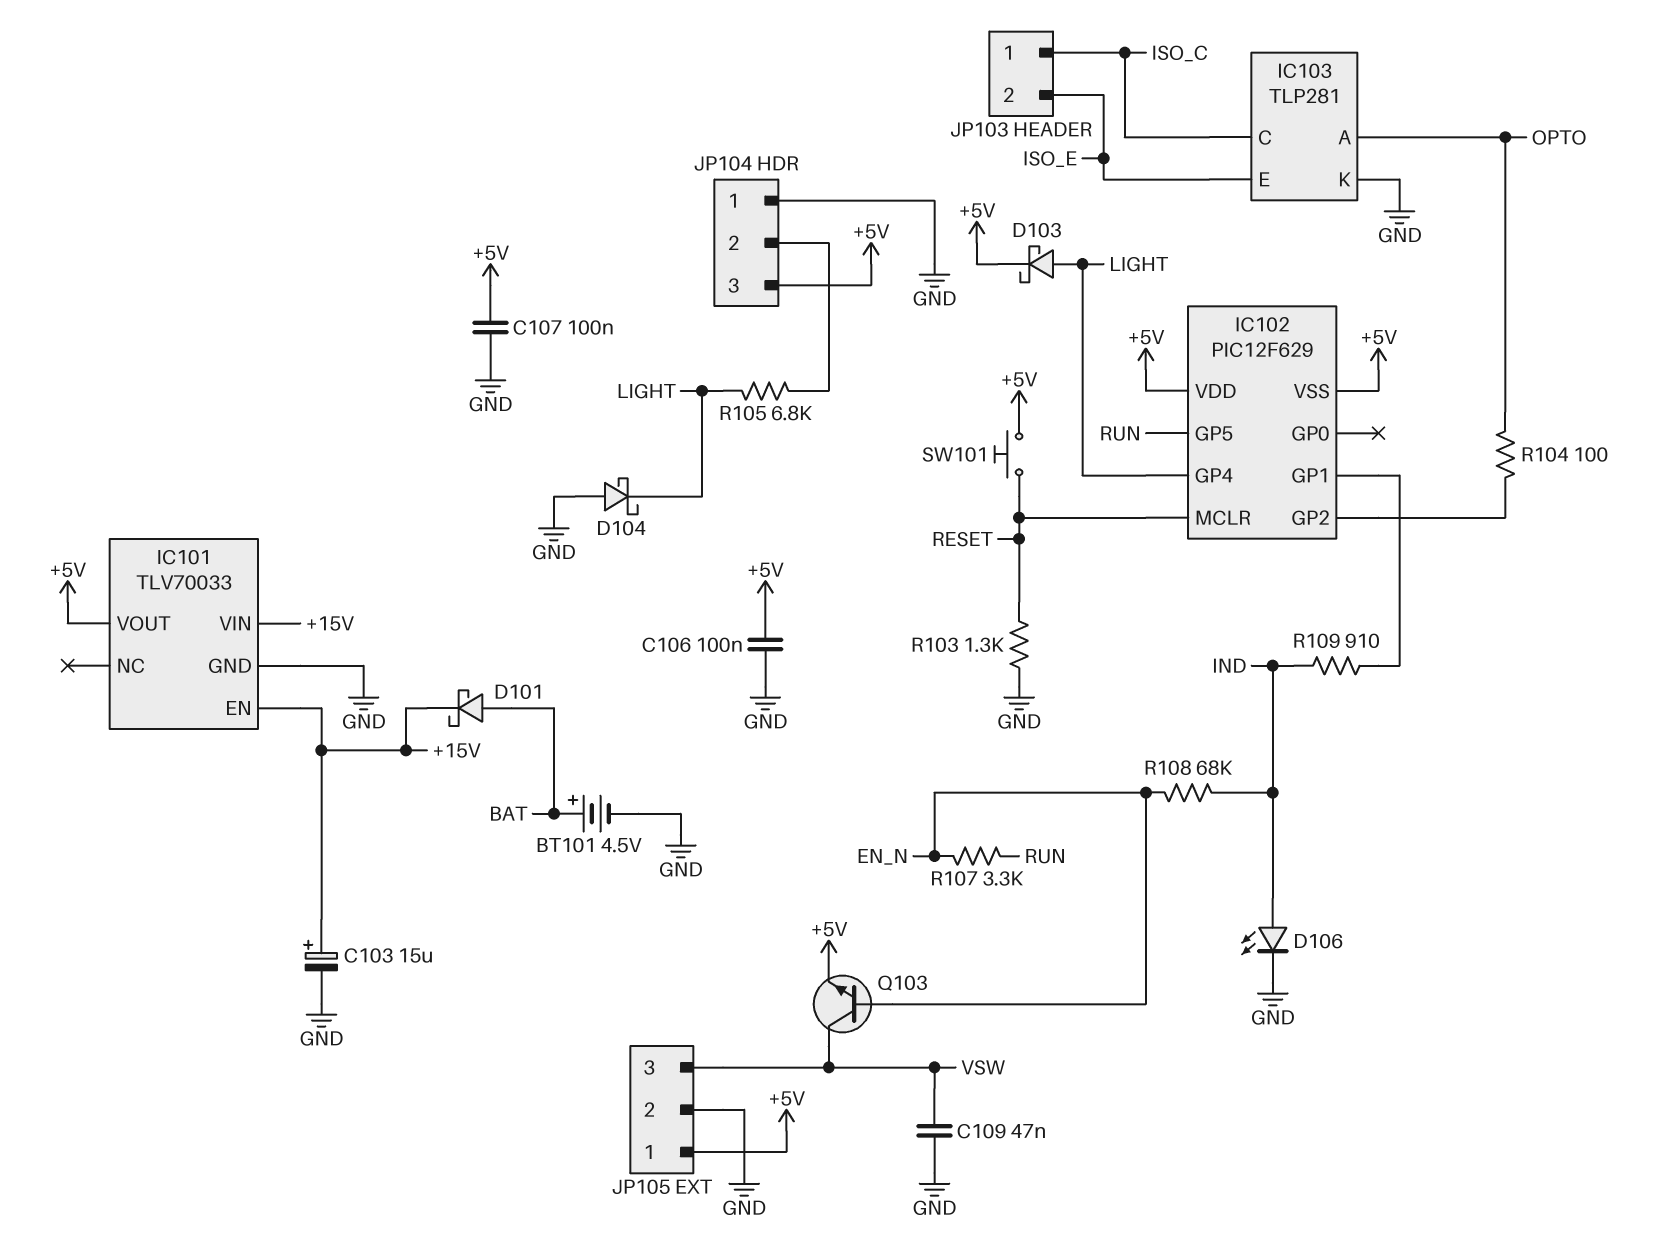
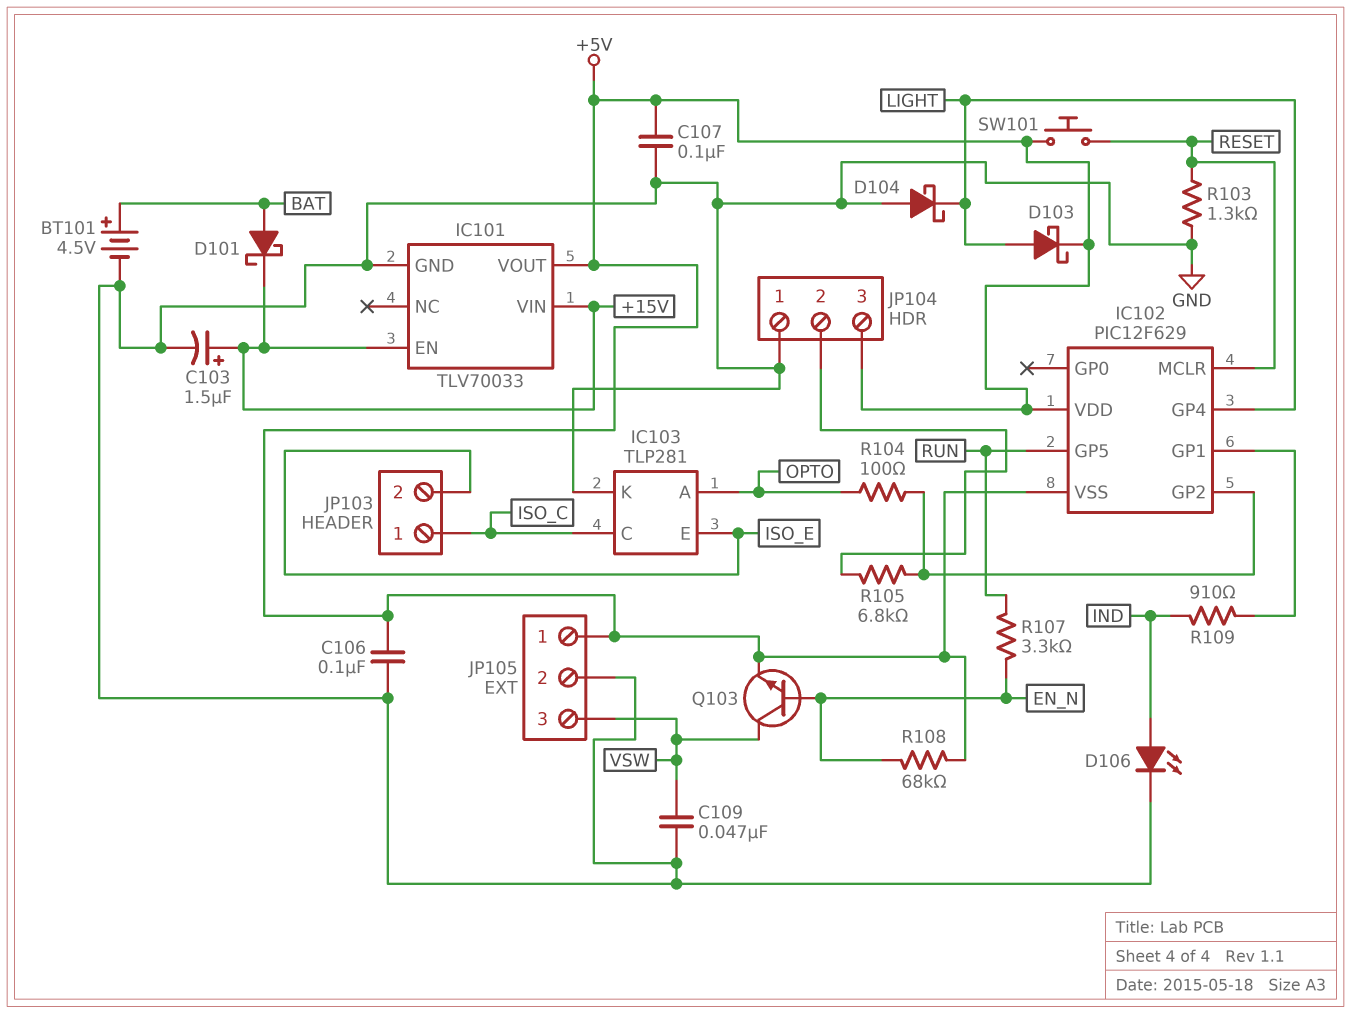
C103: 15uF (plus +15V, minus GND) -> 1.5uF (plus +15V, minus GND)
R105: 6.8k (JP104/2, LIGHT) -> 6.8k (IC102/GP2, JP104/2)
R108: 68k (EN_N, IND) -> 68k (+5V, EN_N)

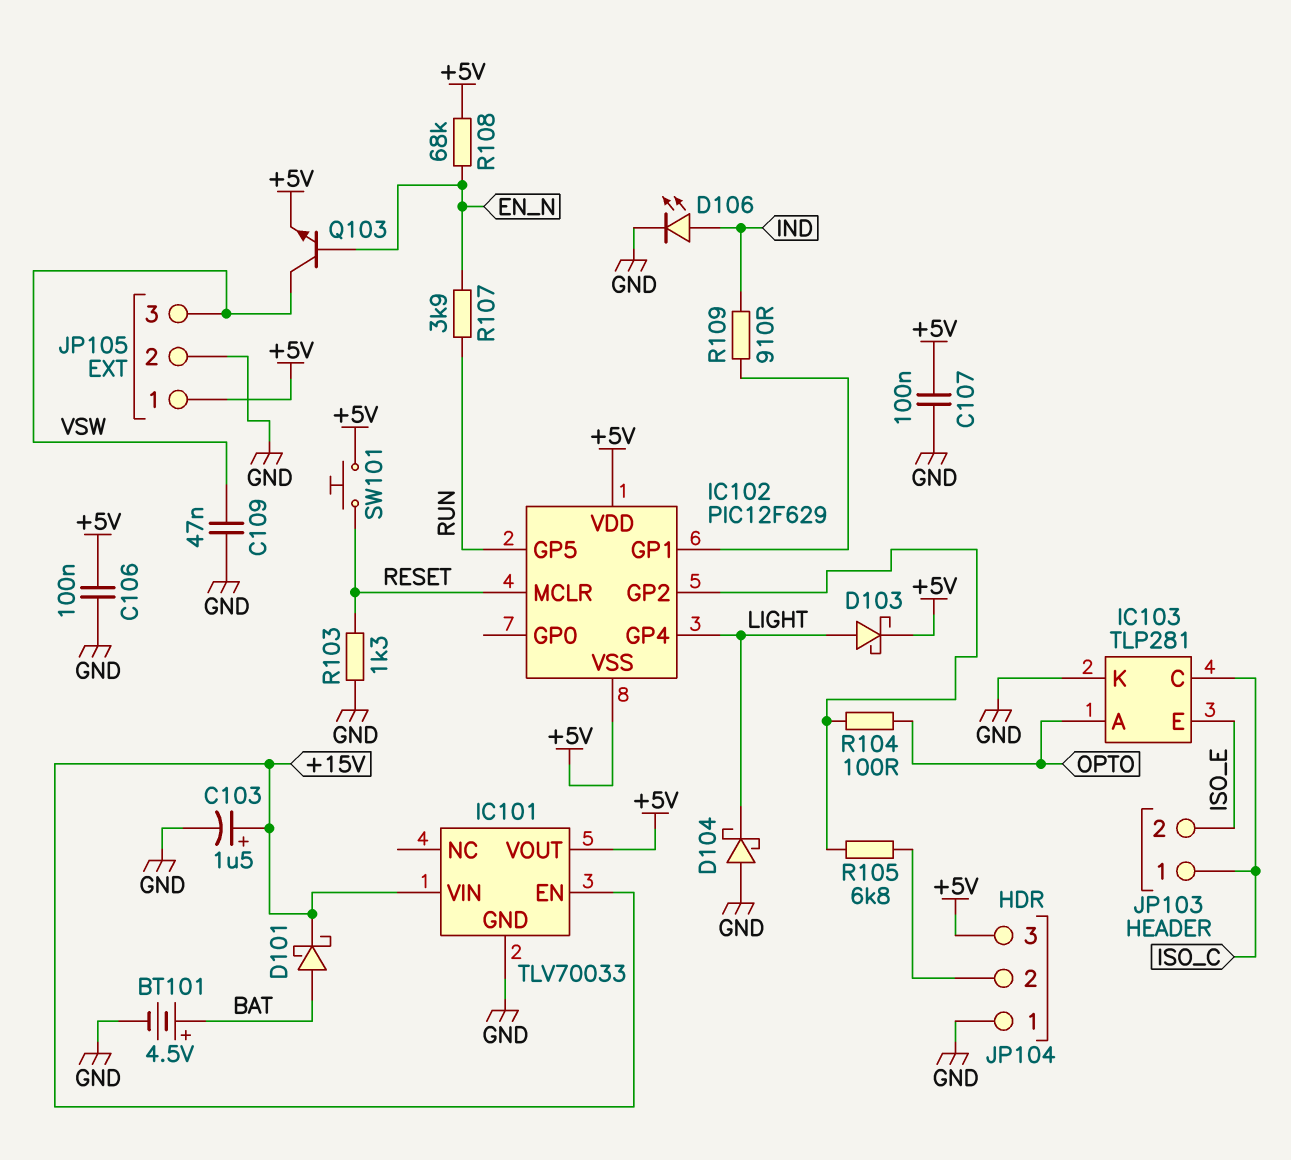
R107: 3.3k (EN_N, RUN) -> 3.9k (EN_N, RUN)

